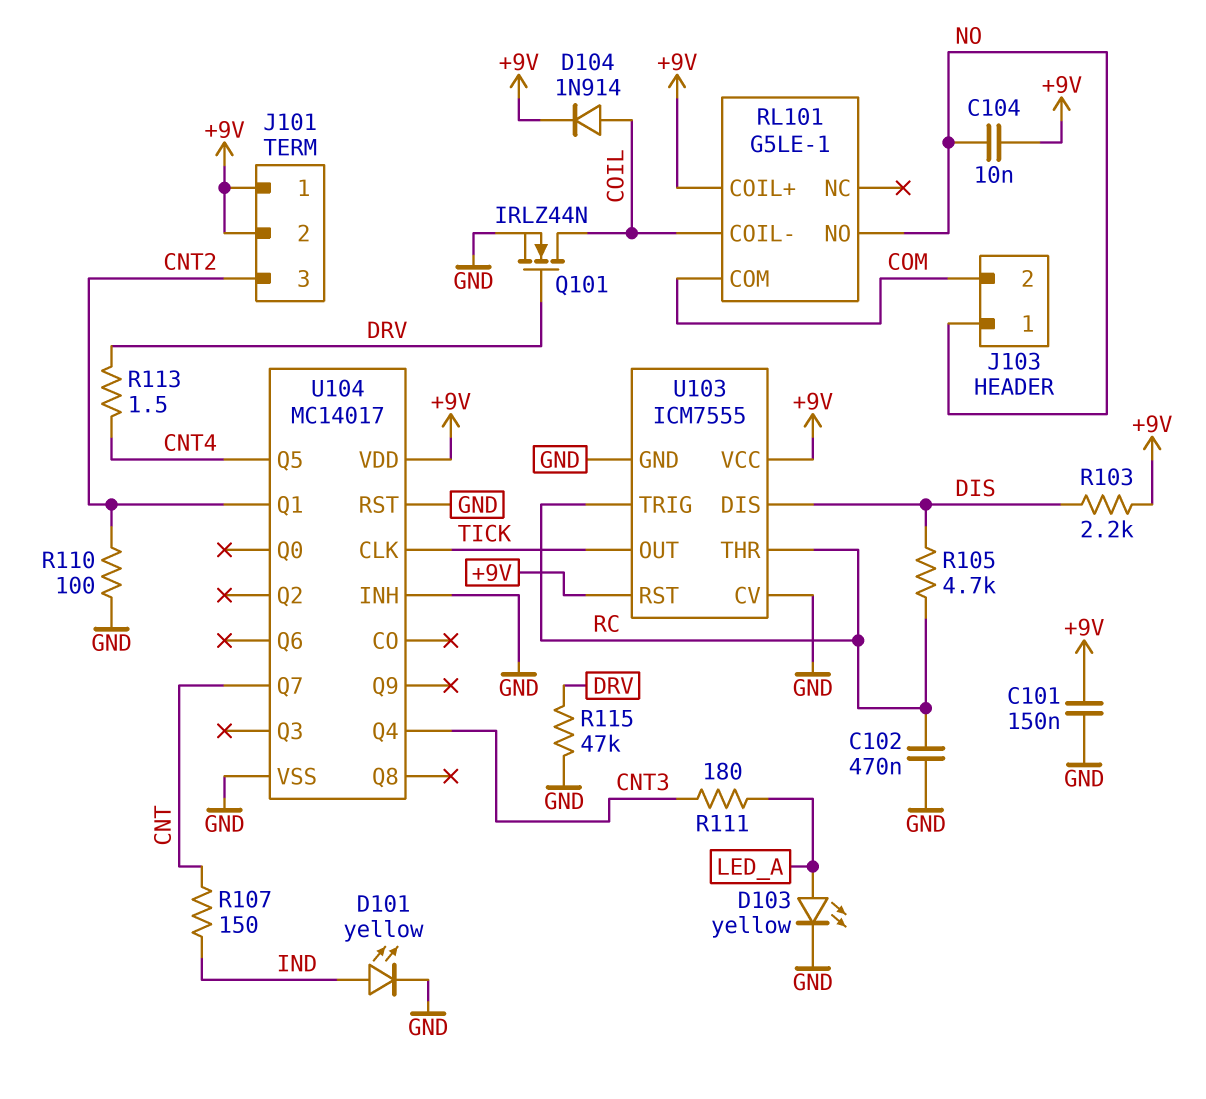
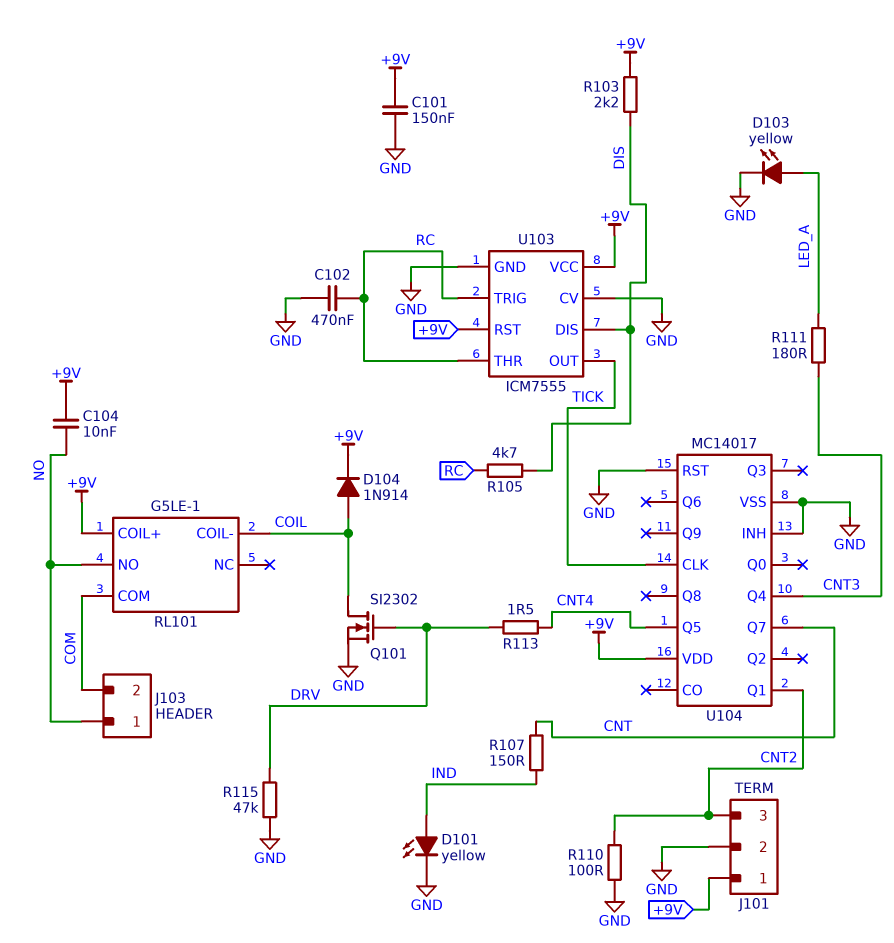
J101 pin 2: +9V -> GND
Q101: NMOS IRLZ44N (G DRV, D COIL, S GND) -> NMOS SI2302 (G DRV, D COIL, S GND)

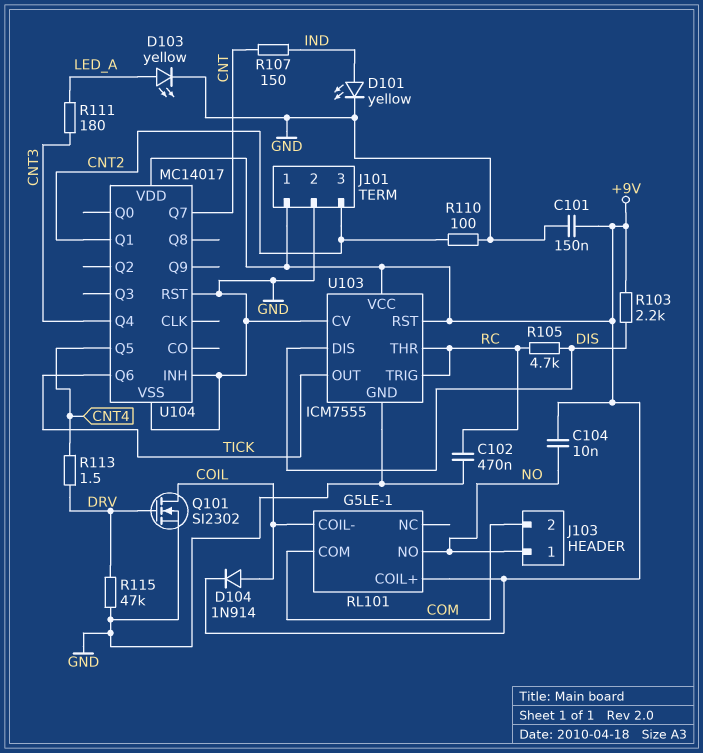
U104 pin CLK: TICK -> none
U104 pin Q6: none -> TICK

